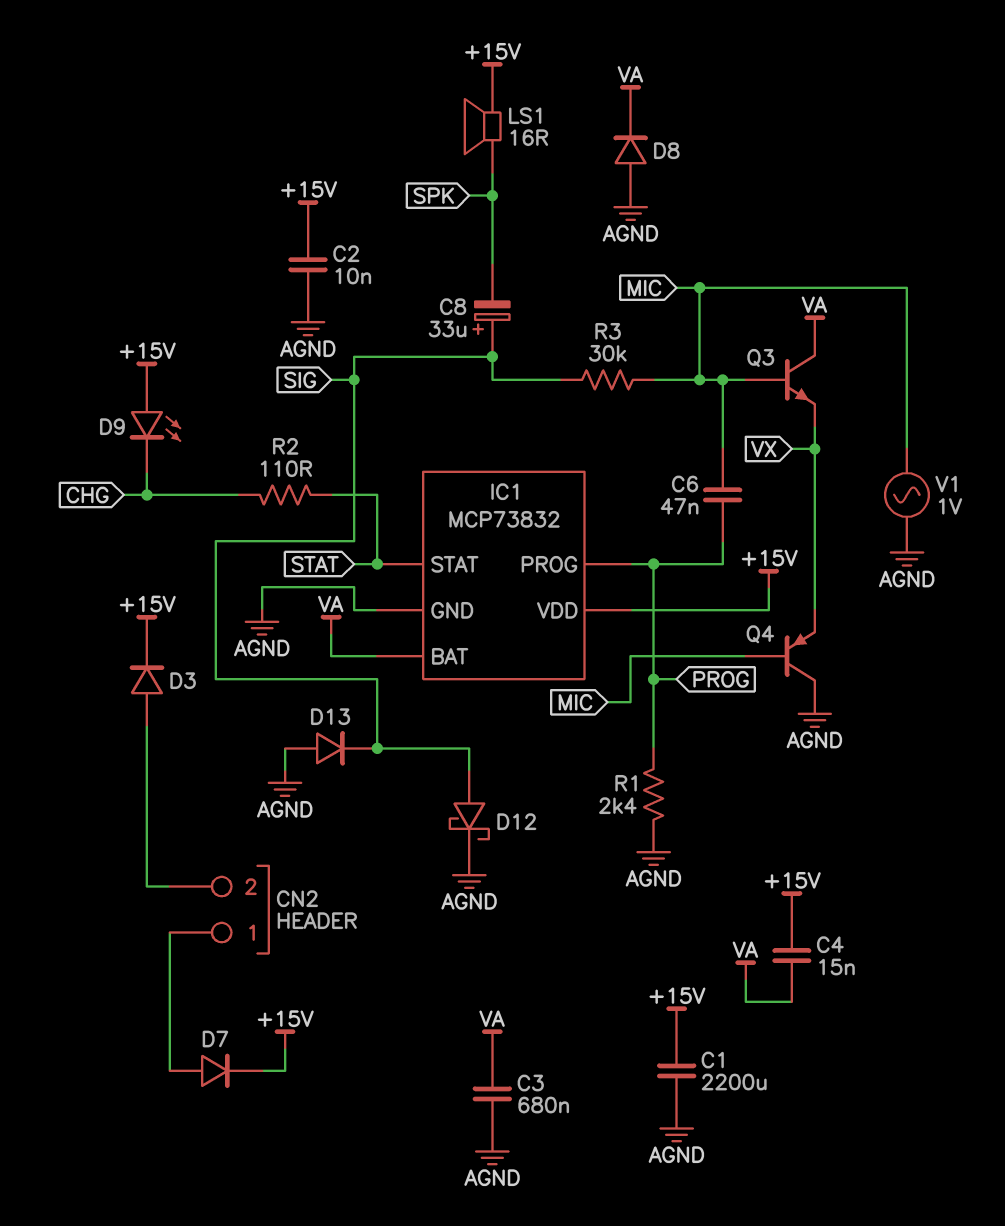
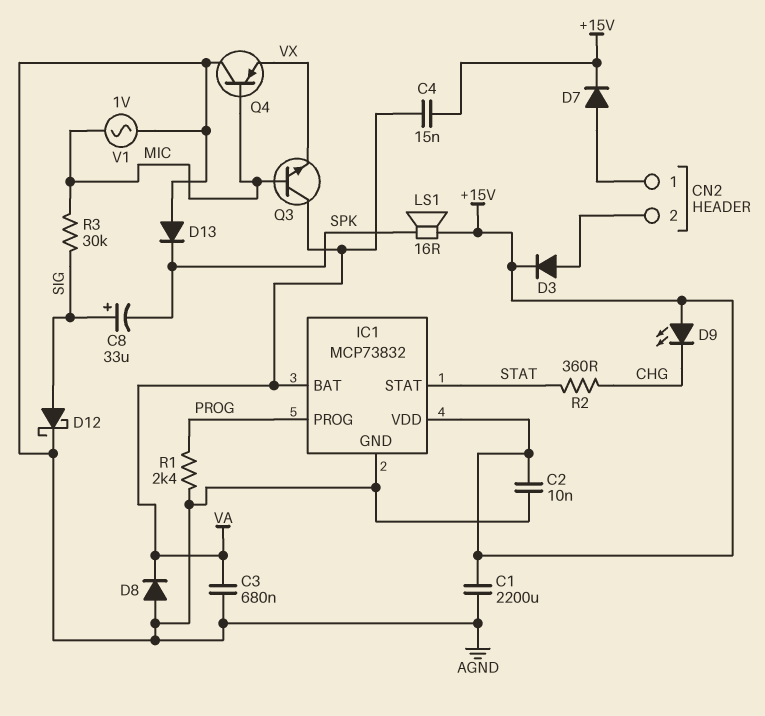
C6: 47nF (MIC, PROG) -> none
D13: diode (A AGND, K SIG) -> diode (A AGND, K SPK)
R2: 110 (CHG, STAT) -> 360 (CHG, STAT)

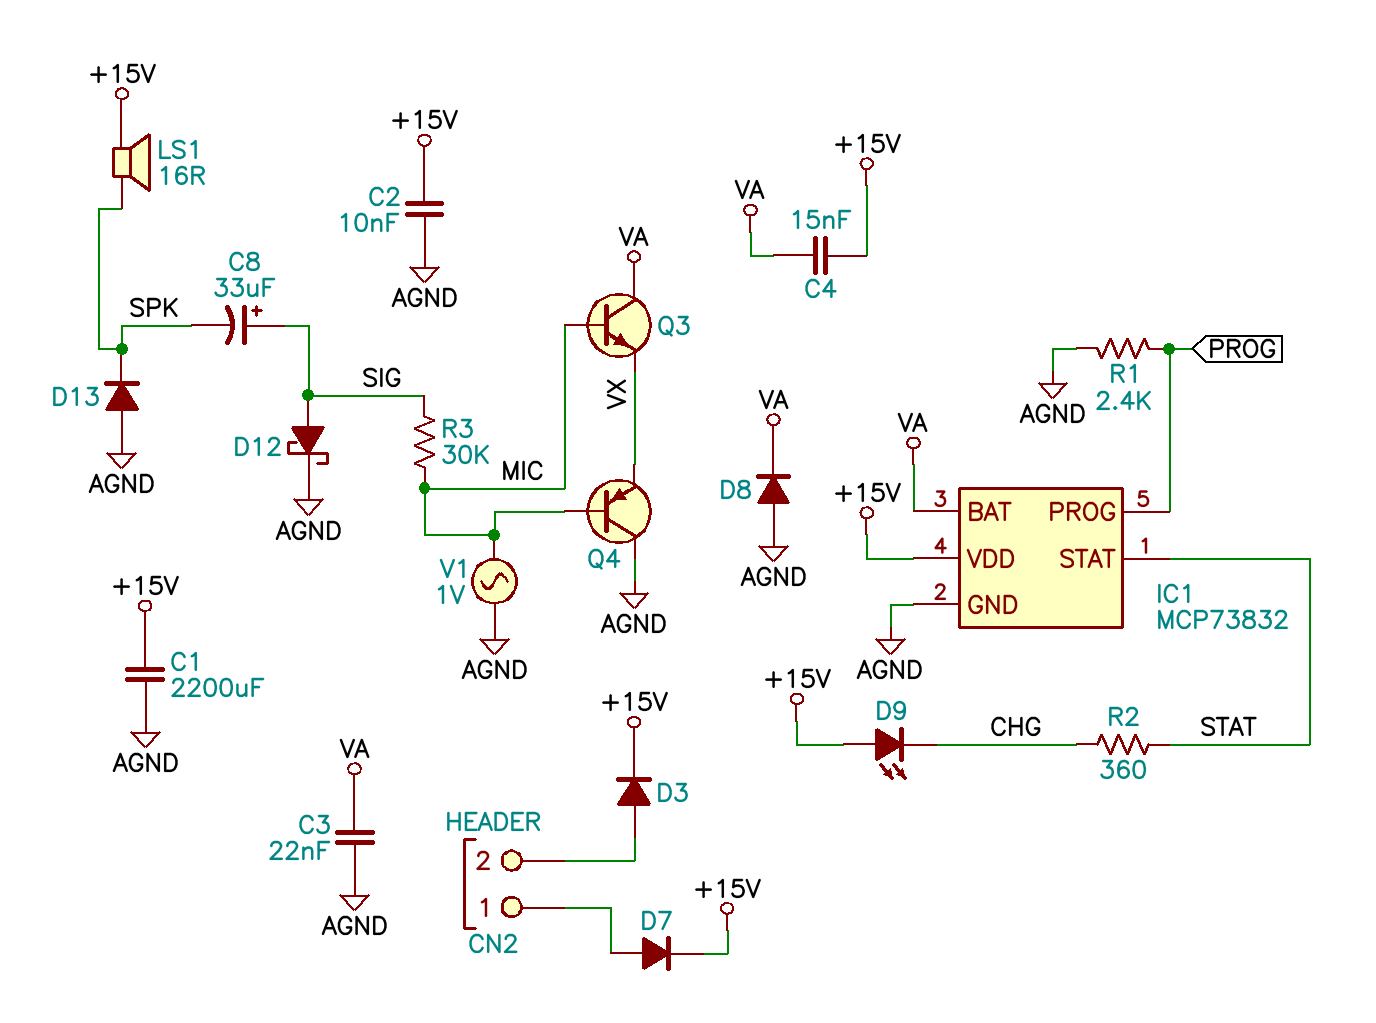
C3: 680nF (AGND, VA) -> 22nF (AGND, VA)

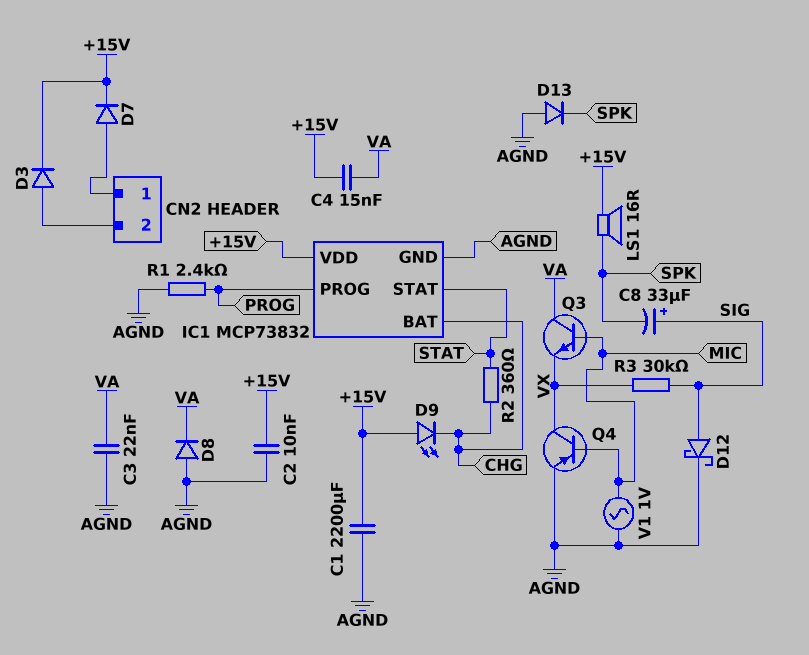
IC1 pin BAT: VA -> CHG
Q4: PNP (B MIC, C AGND, E VX) -> PNP (B MIC, C VX, E AGND)
R3: 30k (MIC, SIG) -> 30k (SIG, VX)

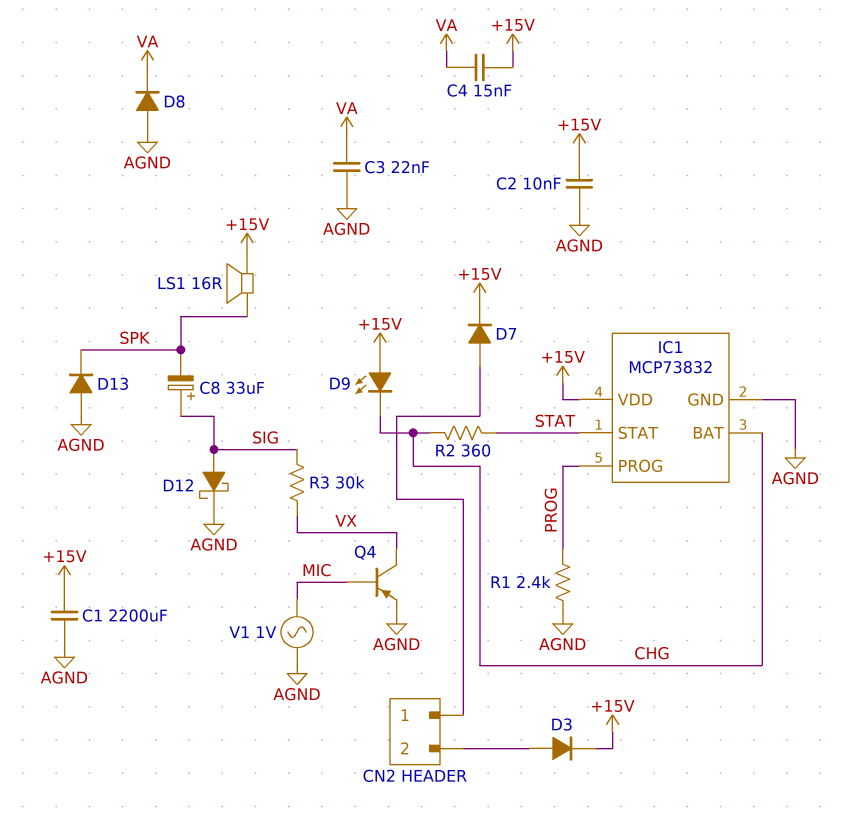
Q3: NPN (B MIC, C VA, E VX) -> none

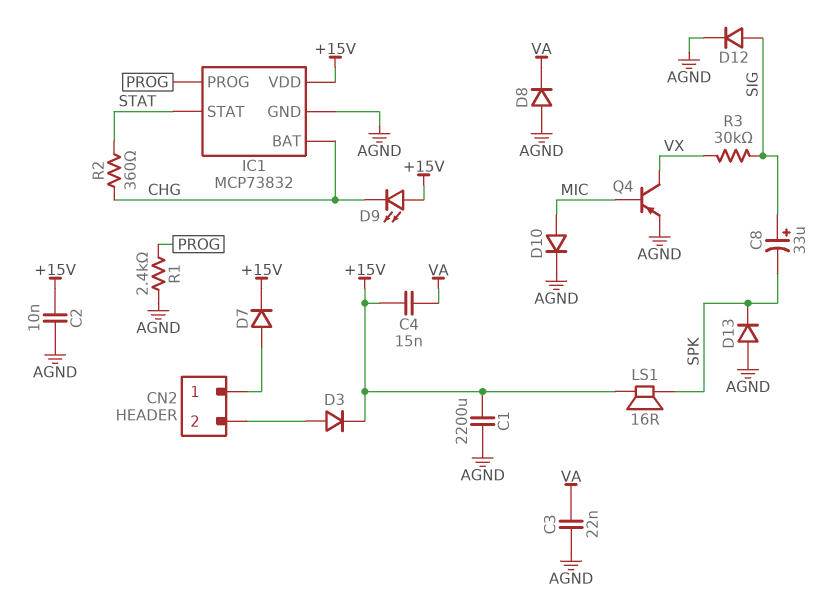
D10: none -> diode (A MIC, K AGND)
D12: schottky (A SIG, K AGND) -> diode (A SIG, K AGND)
V1: AC 1V (AGND, MIC) -> none

